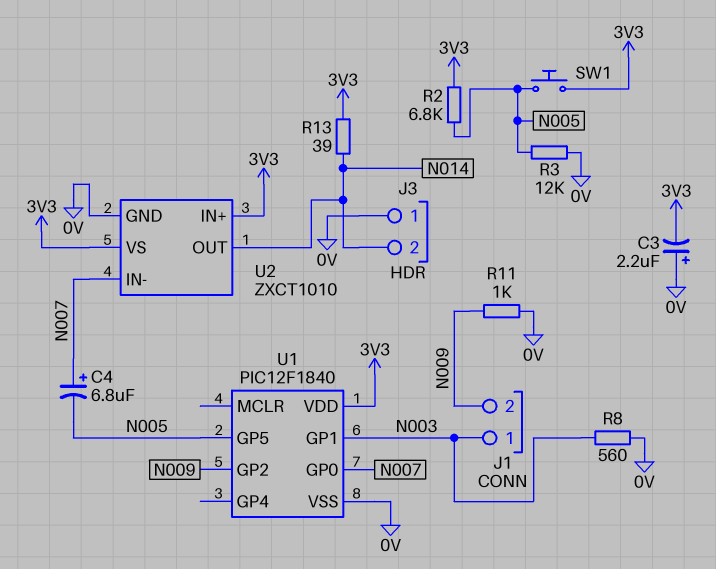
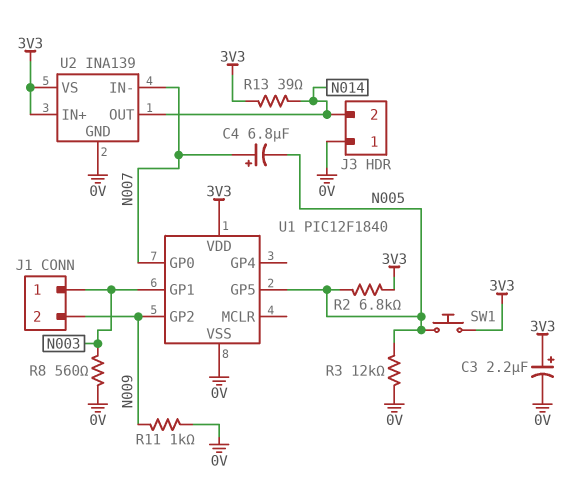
C3: 2.2uF (plus 0V, minus 3V3) -> 2.2uF (plus 3V3, minus 0V)
U2: ZXCT1010 -> INA139

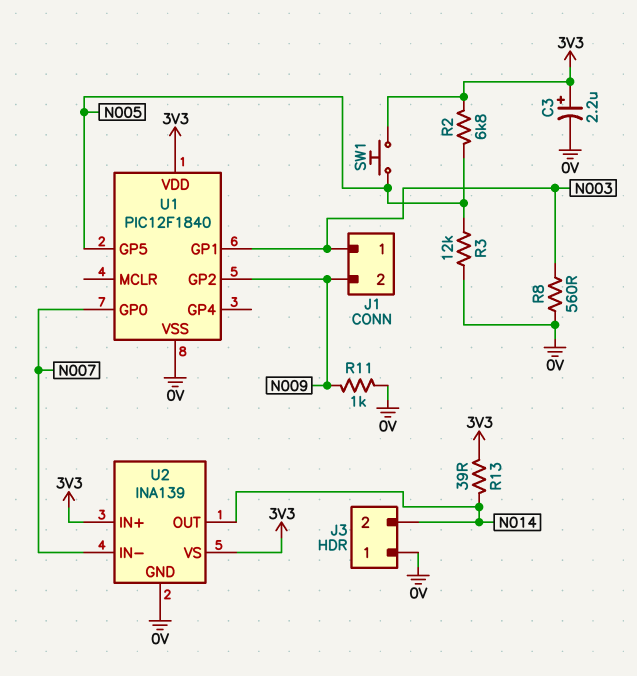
C4: 6.8uF (plus N007, minus N005) -> none

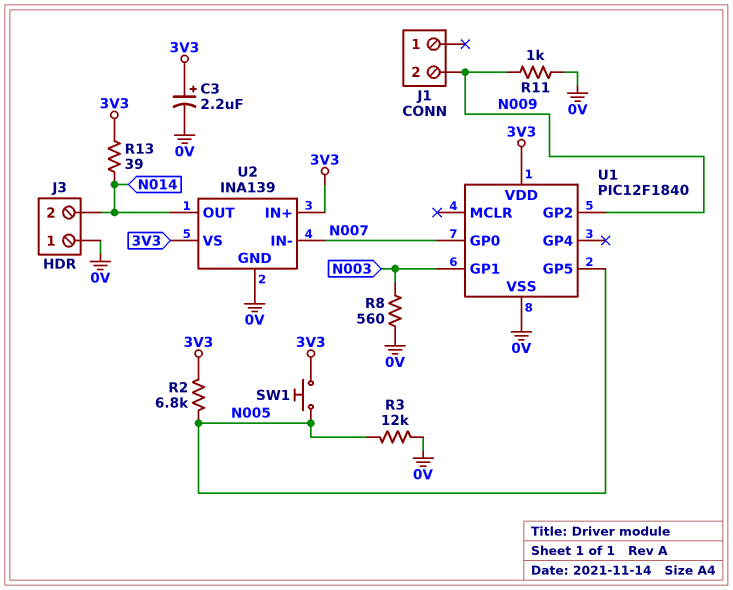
J1 pin 1: N003 -> none

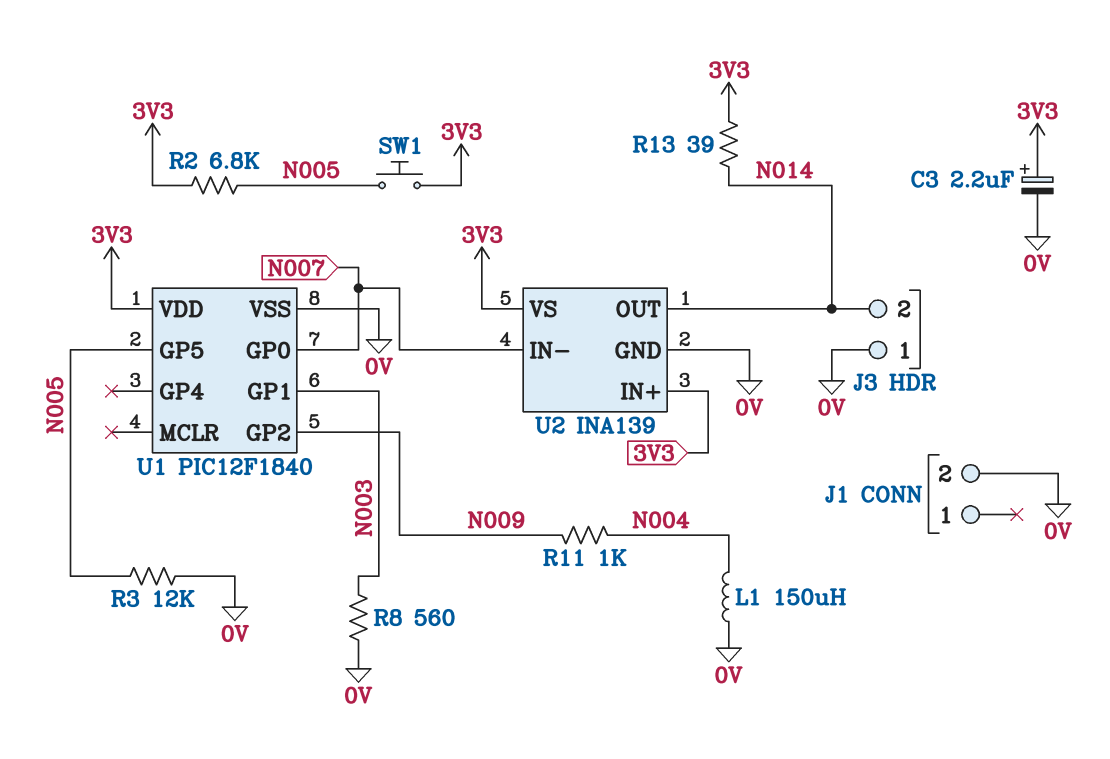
J1 pin 2: N009 -> 0V
L1: none -> 150uH (0V, N004)
R11: 1k (0V, N009) -> 1k (N004, N009)

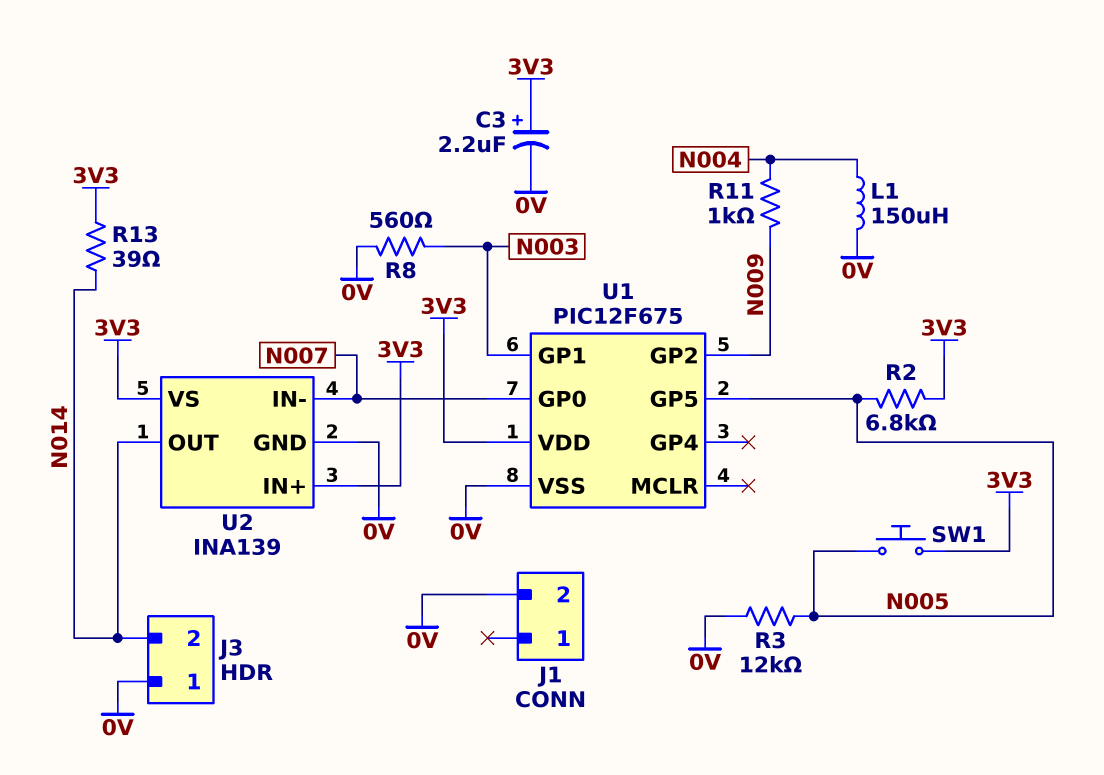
U1: PIC12F1840 -> PIC12F675

